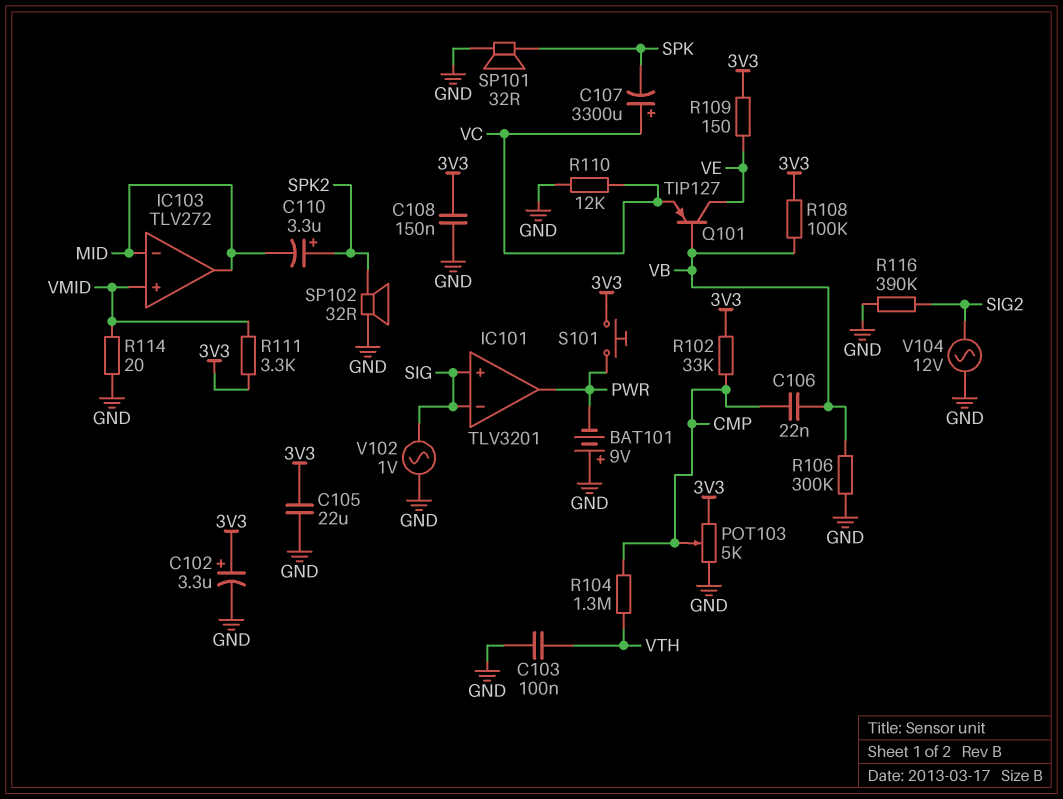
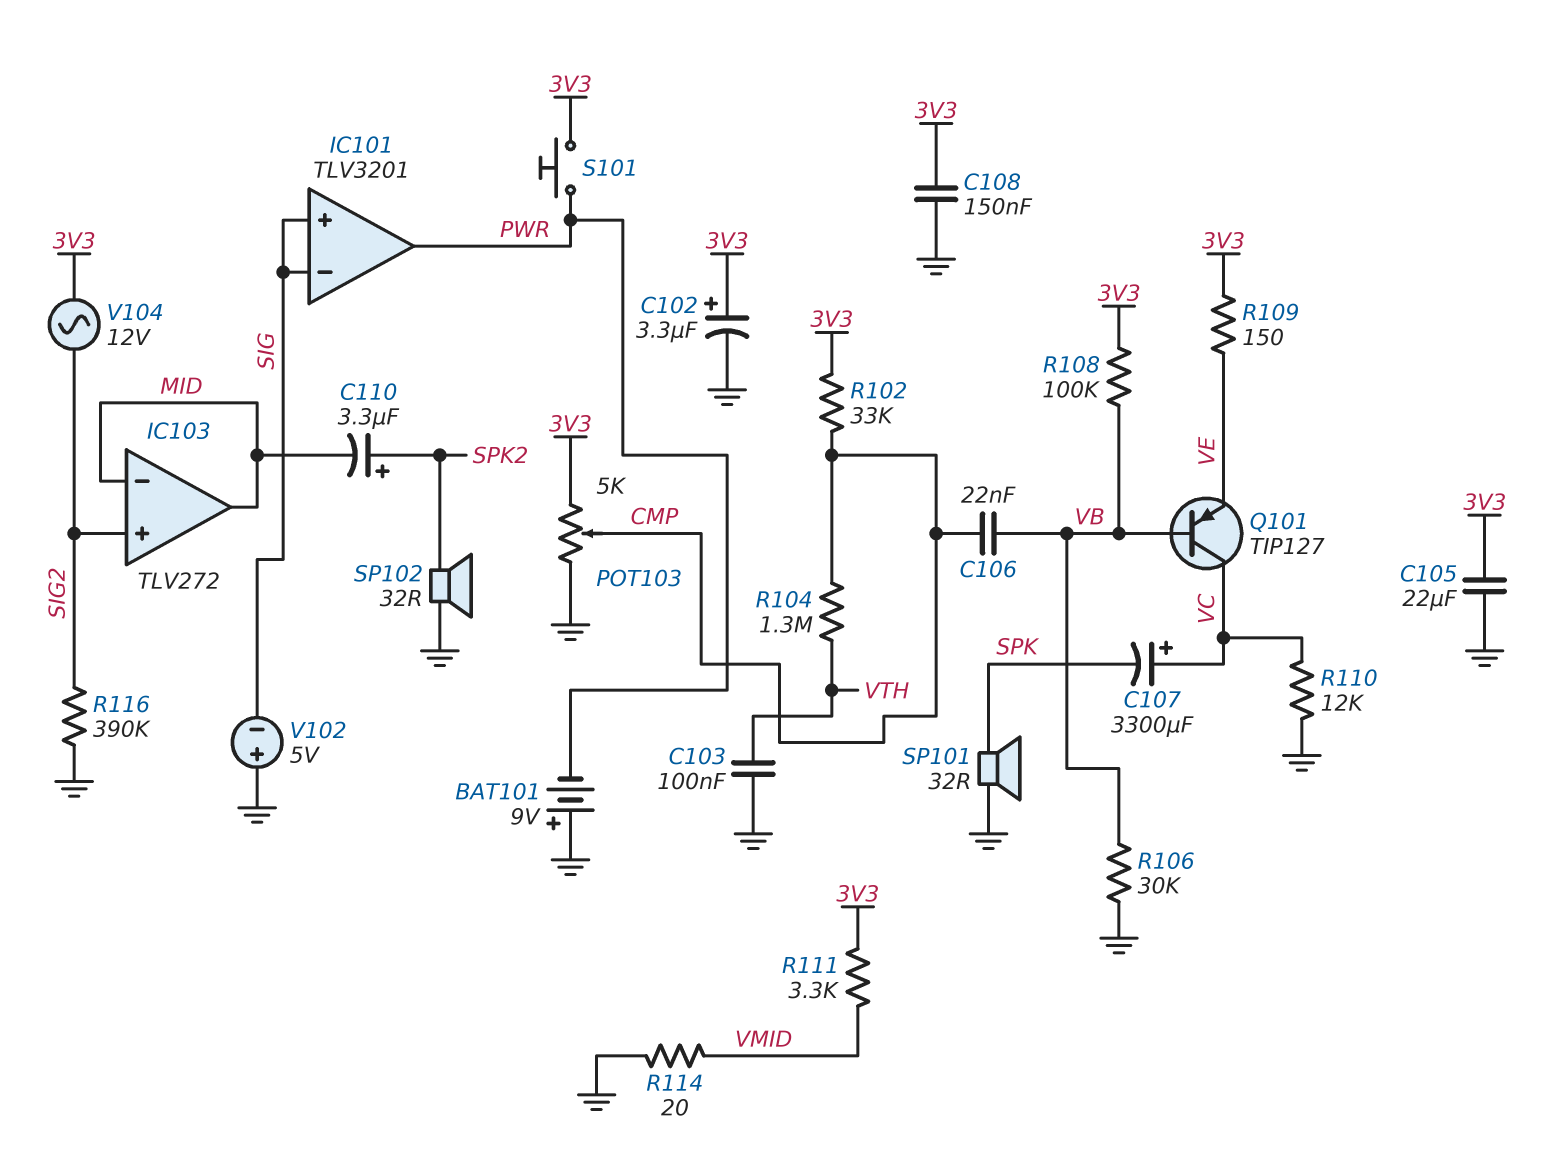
IC103 pin in+: VMID -> SIG2
Q101: PNP TIP127 (B VB, C VE, E VC) -> PNP TIP127 (B VB, C VC, E VE)
R106: 300k (GND, VB) -> 30k (GND, VB)
V102: AC 1V (GND, SIG) -> 5V (plus GND, minus SIG)
V104: AC 12V (GND, SIG2) -> AC 12V (3V3, SIG2)

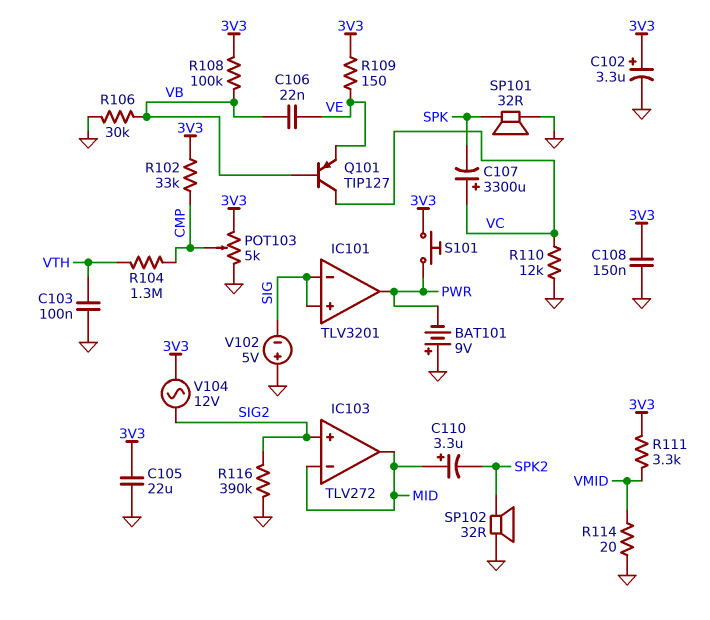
C106: 22nF (CMP, VB) -> 22nF (VB, VE)
C110: 3.3uF (plus SPK2, minus MID) -> 3.3uF (plus MID, minus SPK2)

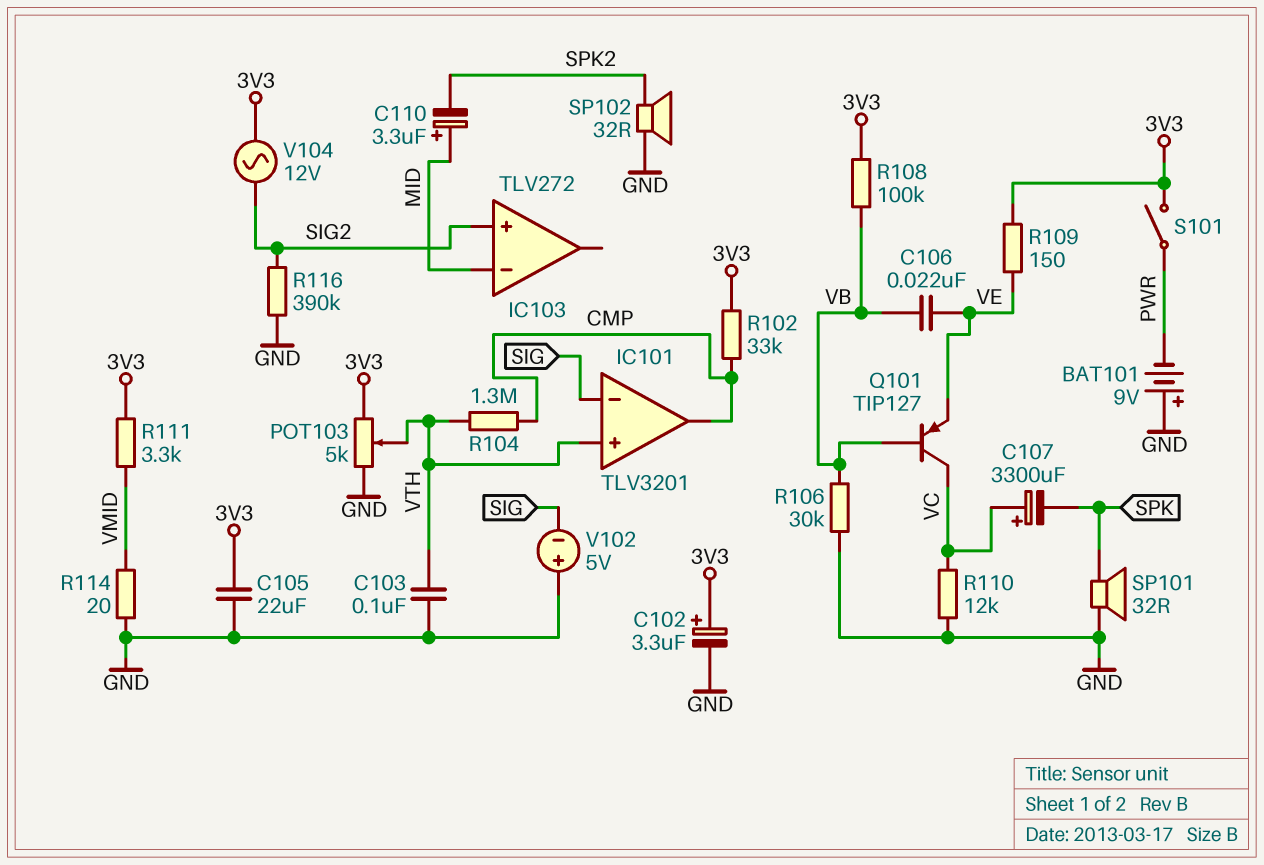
C108: 150nF (3V3, GND) -> none
IC101 pin in+: SIG -> VTH
IC101 pin out: PWR -> CMP
IC103 pin out: MID -> none
POT103: 5k (3V3, GND, wiper CMP) -> 5k (3V3, GND, wiper VTH)
S101: button (3V3, PWR) -> switch (3V3, PWR)

